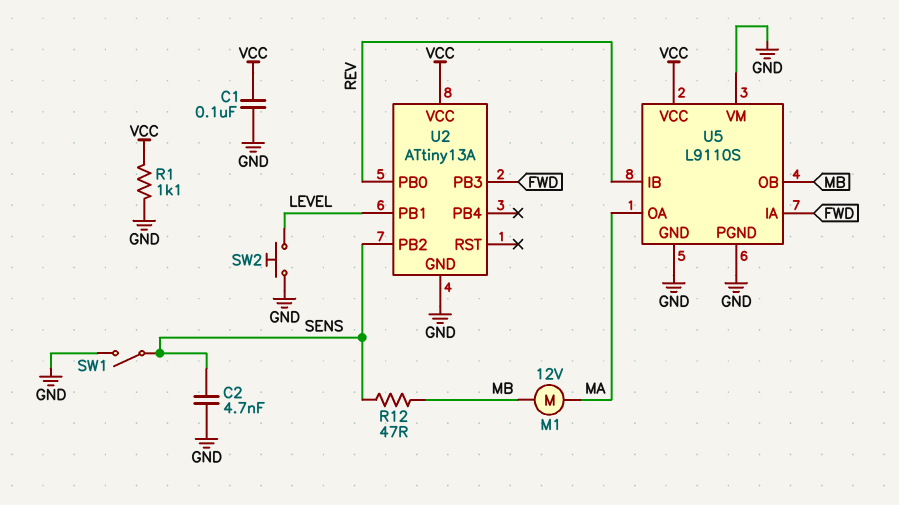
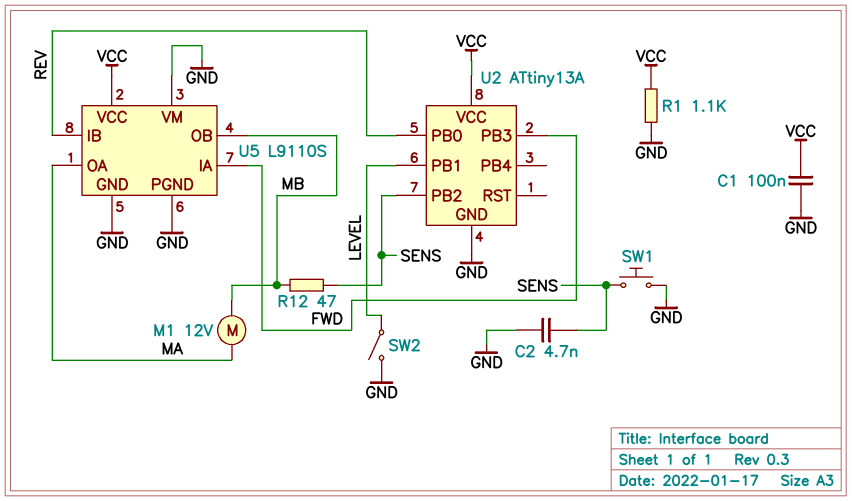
SW1: switch (GND, SENS) -> button (GND, SENS)
SW2: button (GND, LEVEL) -> switch (GND, LEVEL)

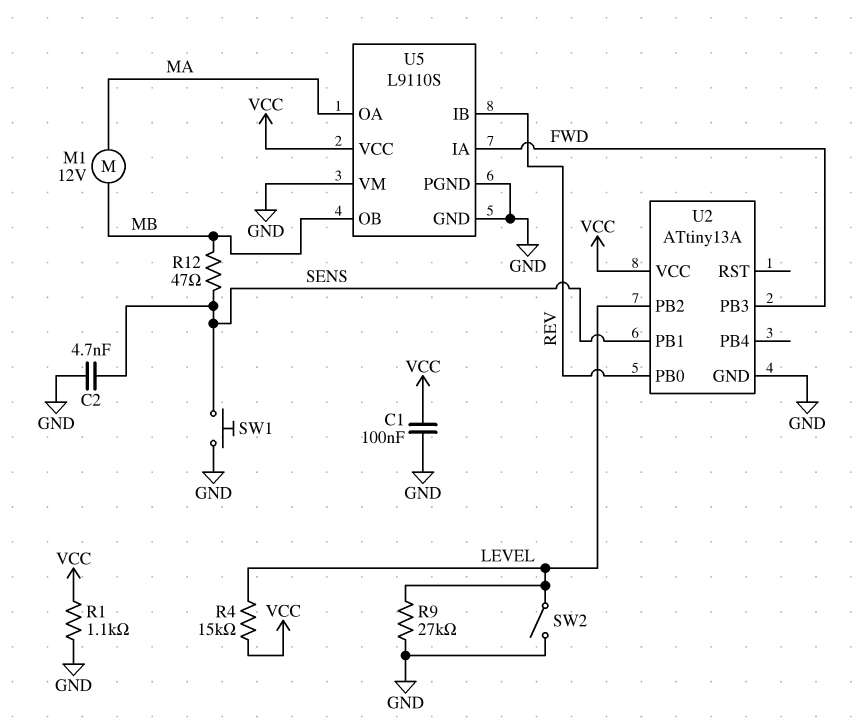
R4: none -> 15k (LEVEL, VCC)
R9: none -> 27k (GND, LEVEL)
U2 pin PB1: LEVEL -> SENS
U2 pin PB2: SENS -> LEVEL

